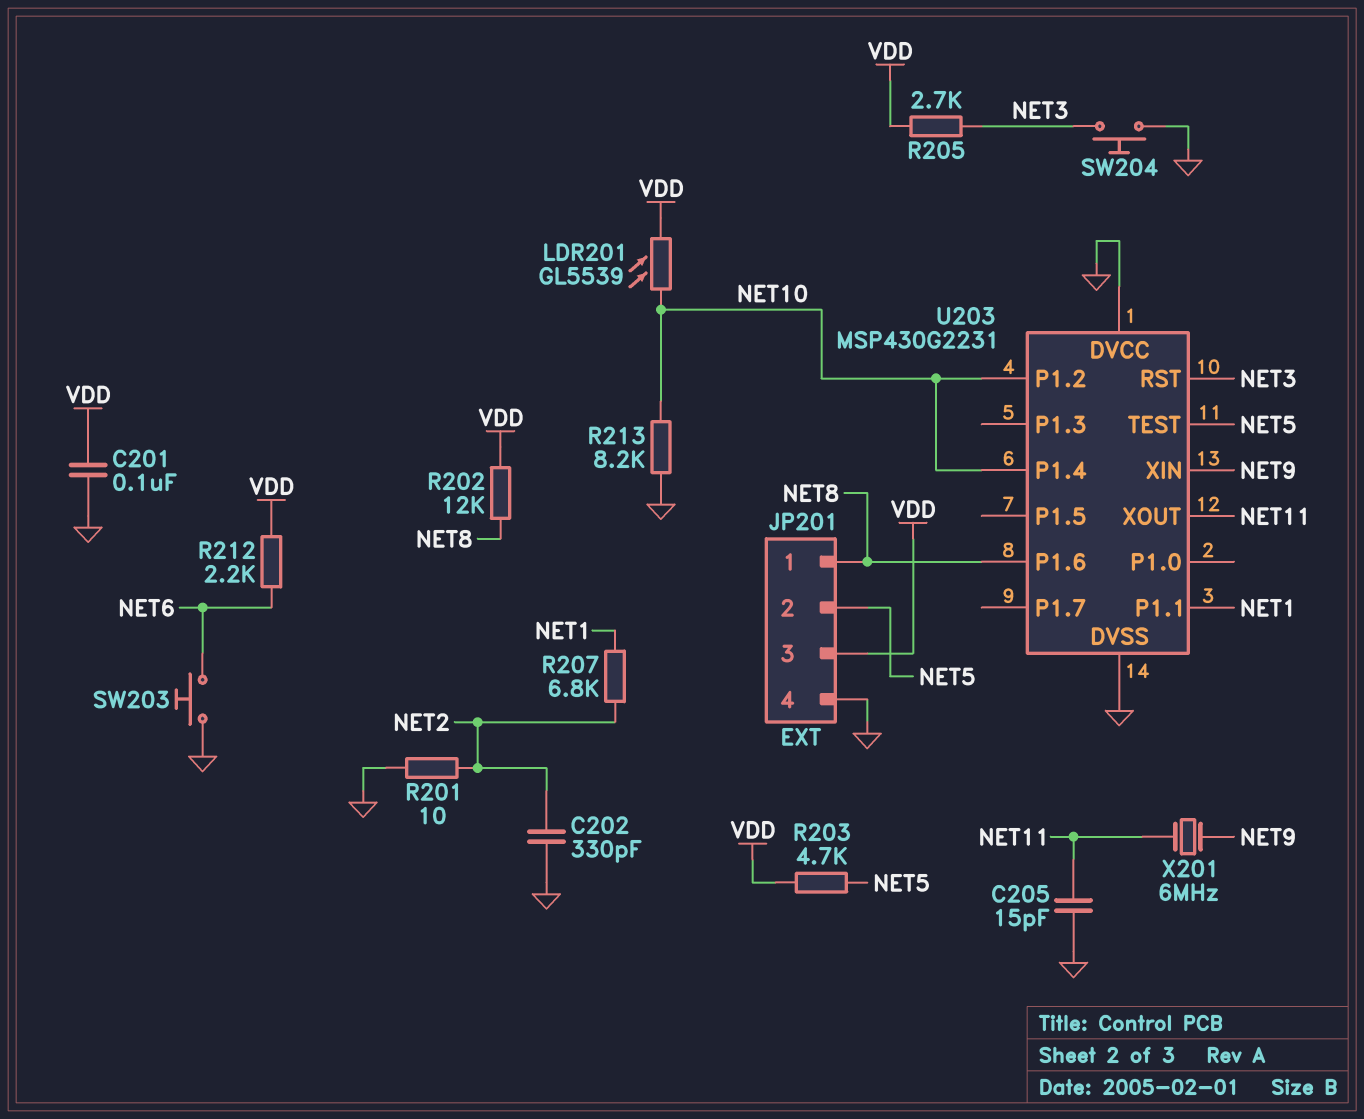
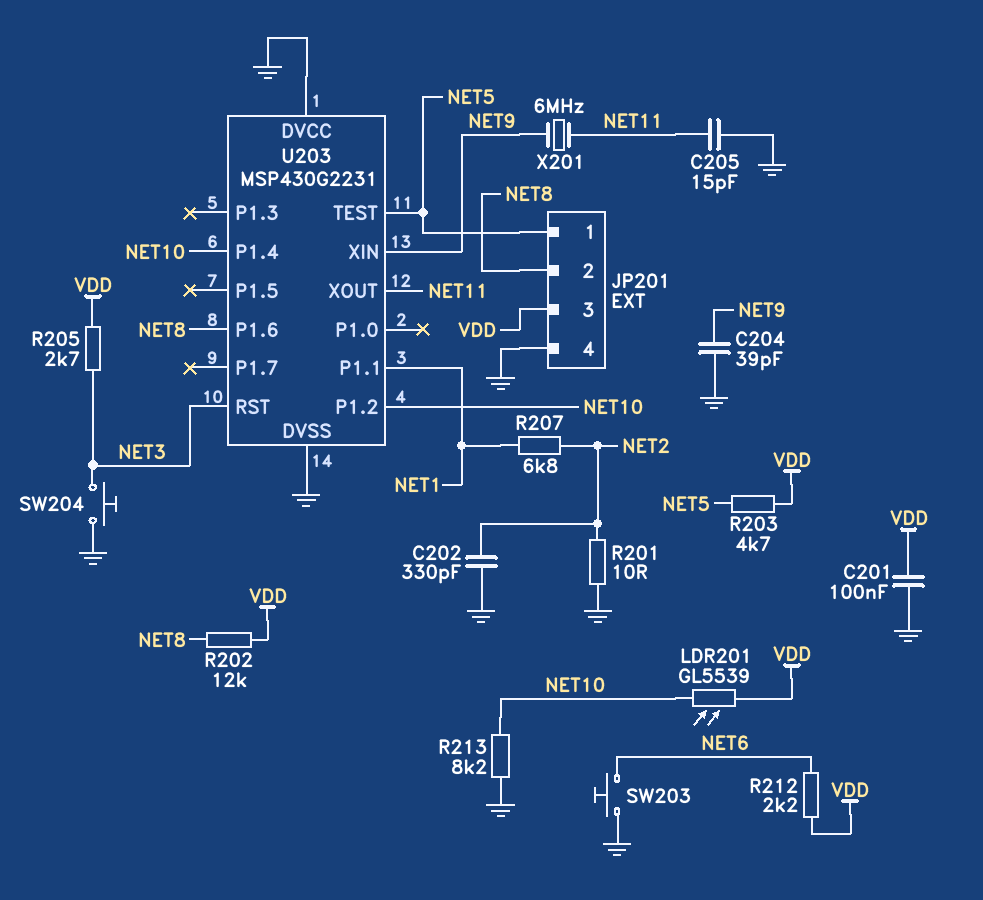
C204: none -> 39pF (GND, NET9)
JP201 pin 1: NET8 -> NET5
JP201 pin 2: NET5 -> NET8

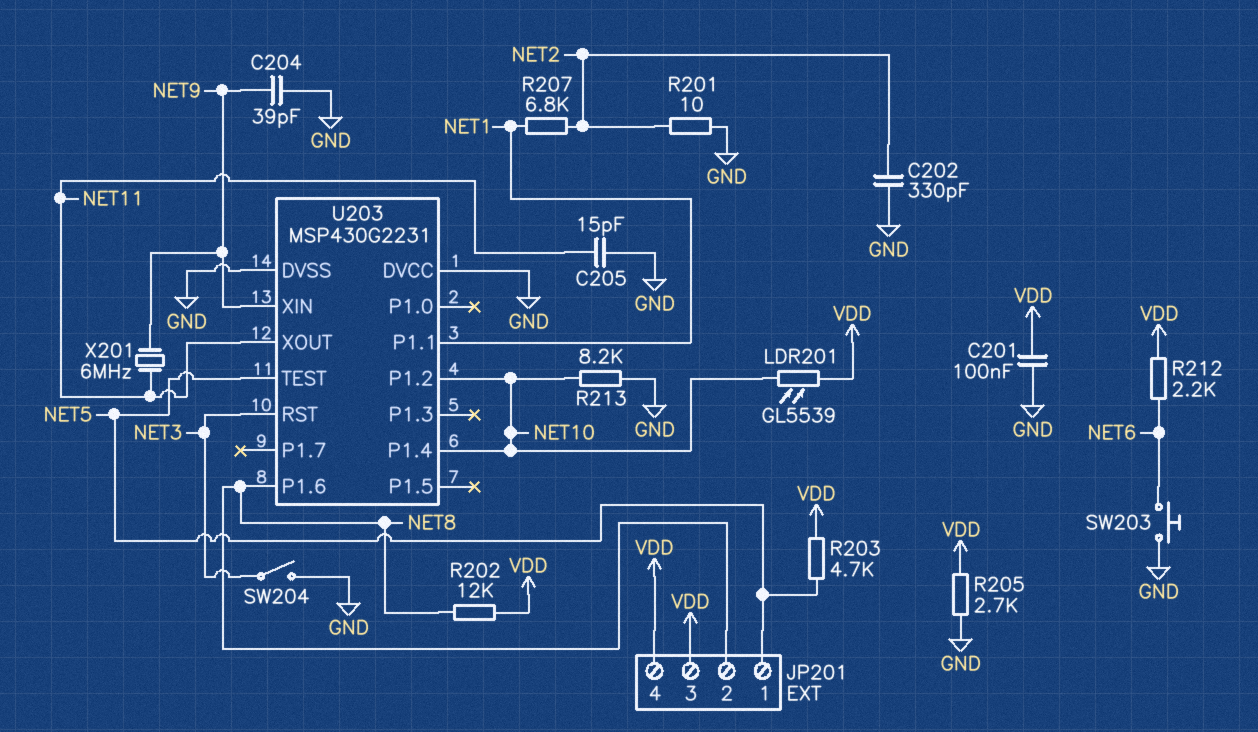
JP201 pin 4: GND -> VDD
R205: 2.7k (NET3, VDD) -> 2.7k (GND, VDD)
SW204: button (GND, NET3) -> switch (GND, NET3)

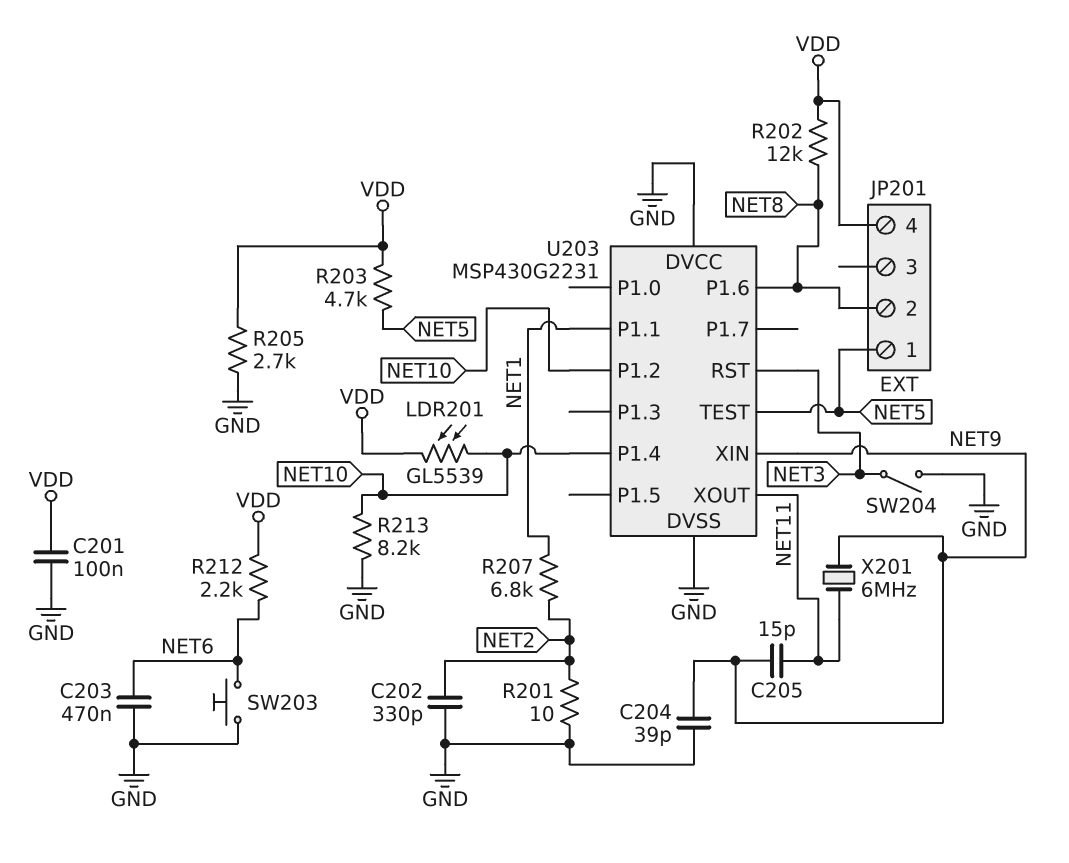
C203: none -> 470nF (GND, NET6)
C205: 15pF (GND, NET11) -> 15pF (NET9, NET11)
JP201 pin 3: VDD -> none

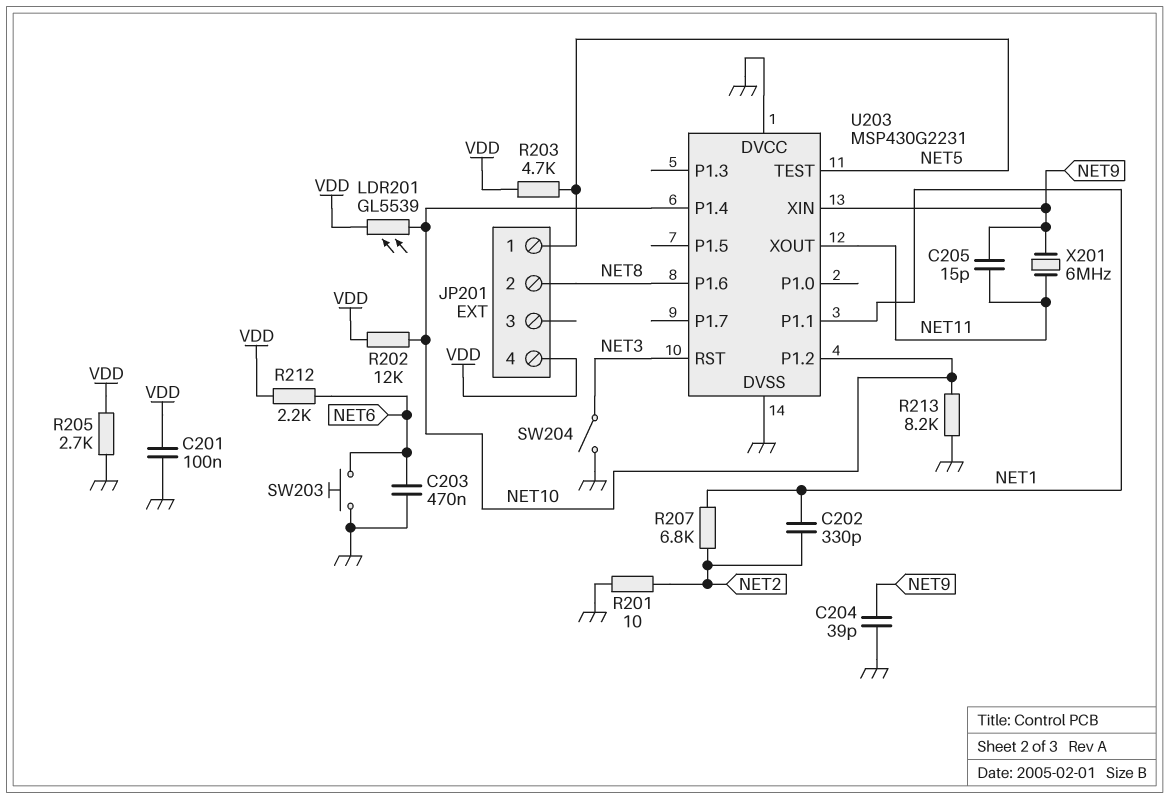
C202: 330pF (GND, NET2) -> 330pF (NET1, NET2)
R202: 12k (NET8, VDD) -> 12k (NET10, VDD)

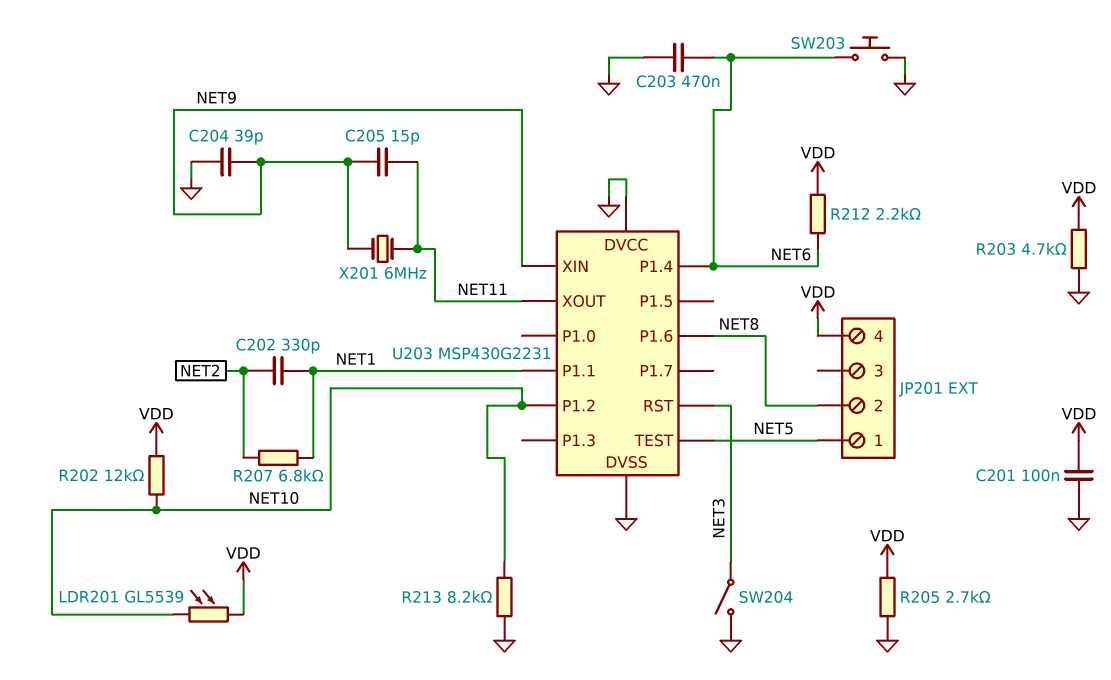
R201: 10 (GND, NET2) -> none
R203: 4.7k (NET5, VDD) -> 4.7k (GND, VDD)
U203 pin P1.4: NET10 -> NET6

